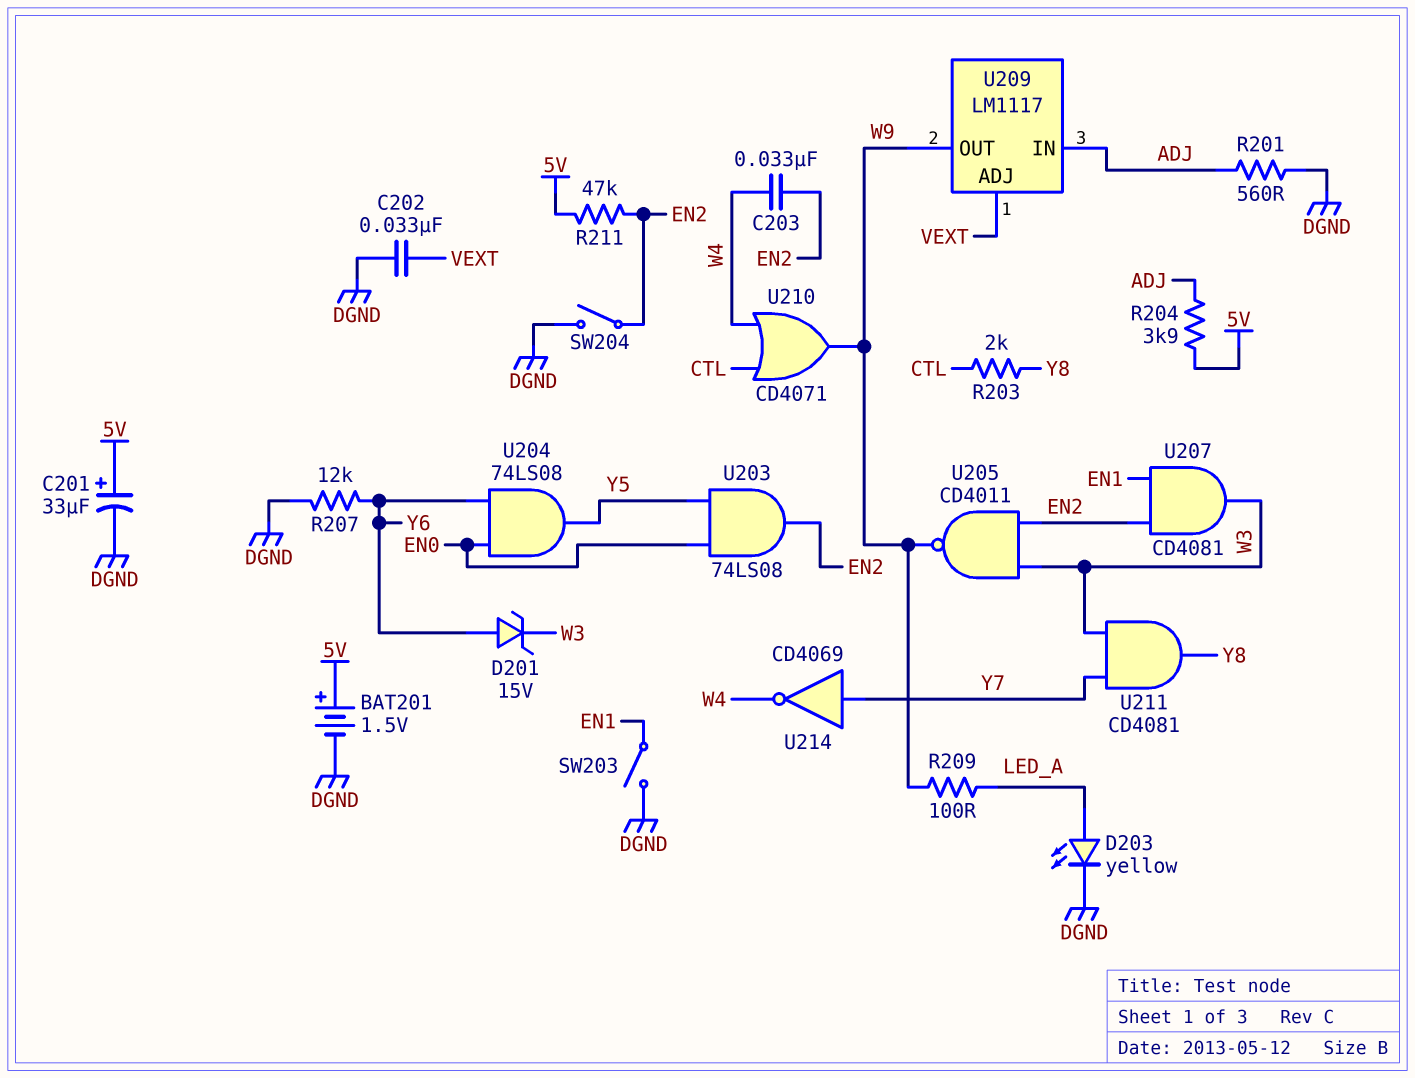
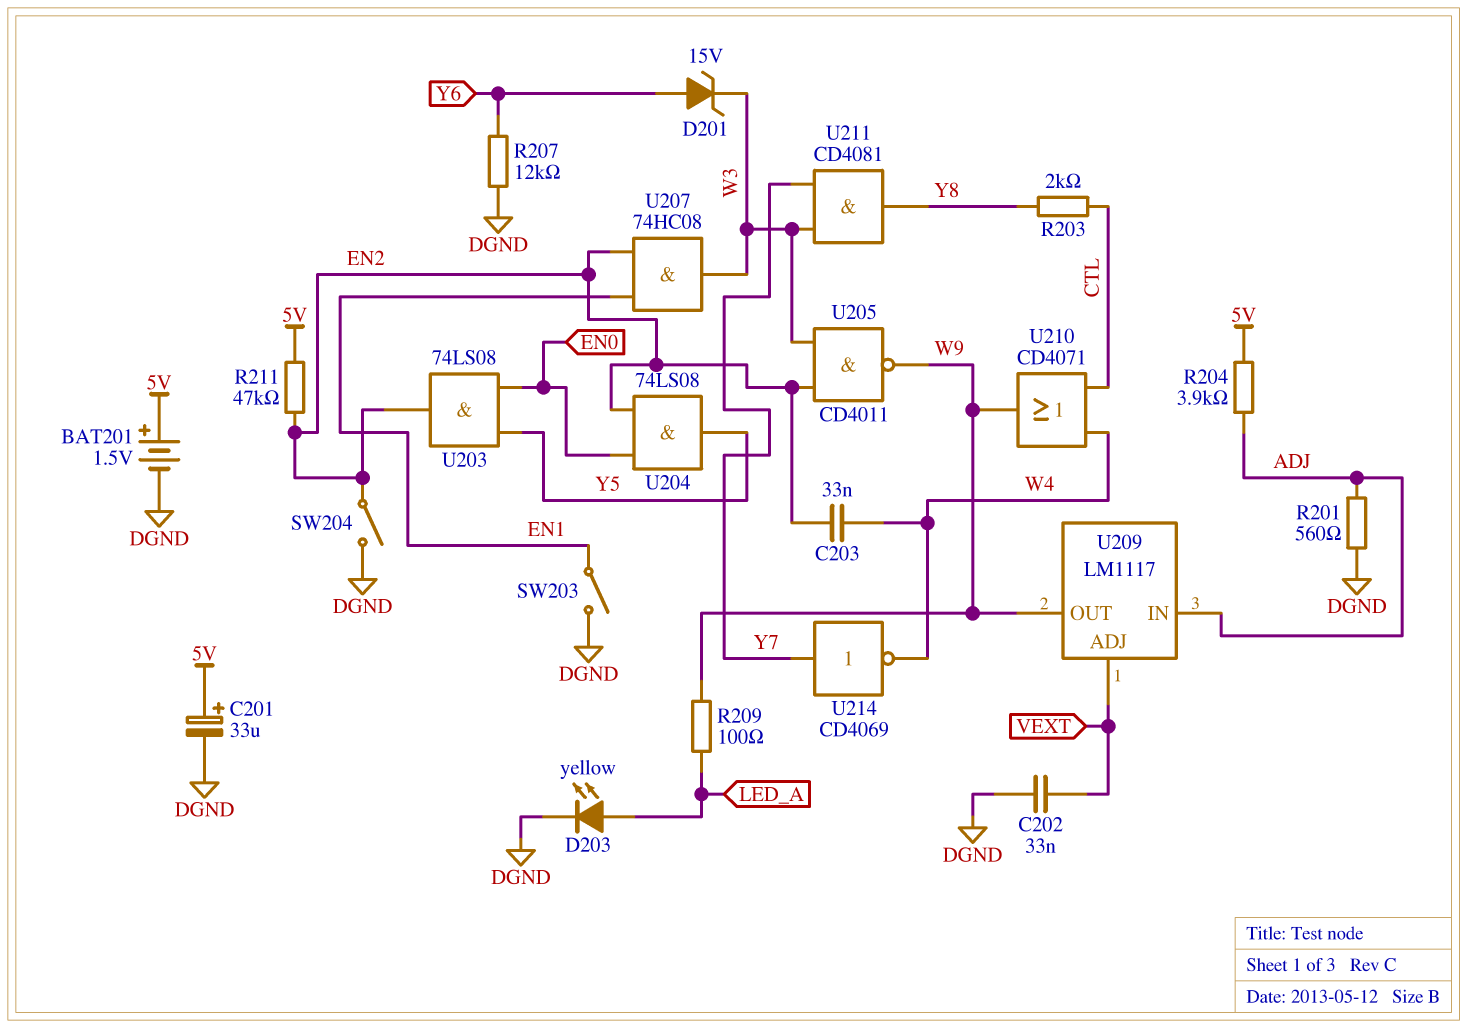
U204: AND 74LS08 (in EN0, in Y6, out Y5) -> AND 74LS08 (in EN0, in EN2, out Y5)
U207: AND CD4081 (in EN1, in EN2, out W3) -> AND 74HC08 (in EN1, in EN2, out W3)

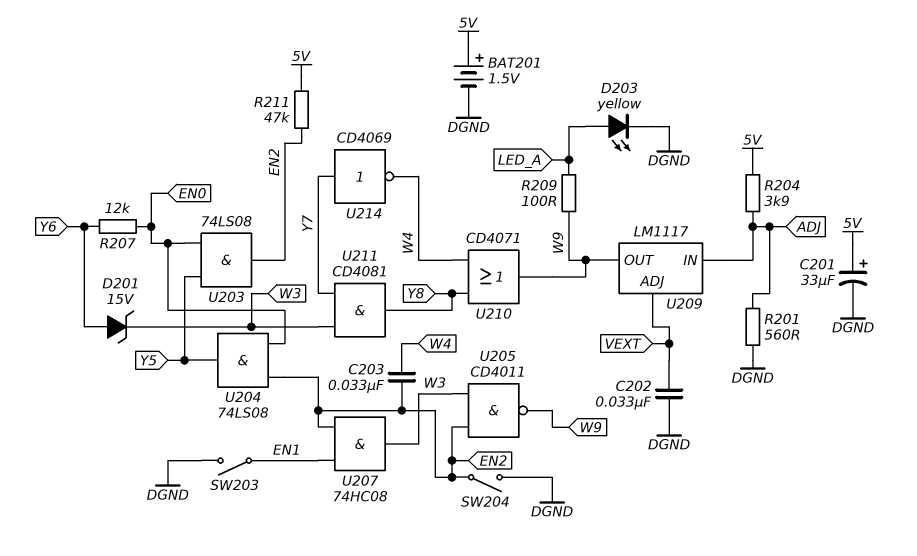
R203: 2k (CTL, Y8) -> none
R207: 12k (DGND, Y6) -> 12k (EN0, Y6)
U210: OR CD4071 (in CTL, in W4, out W9) -> OR CD4071 (in W4, in Y8, out W9)

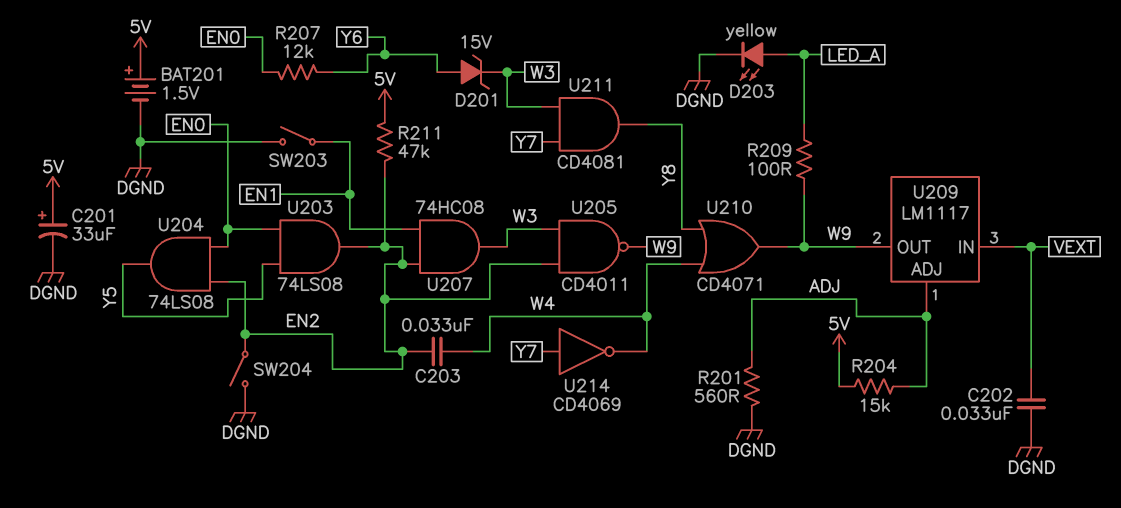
R204: 3.9k (5V, ADJ) -> 15k (5V, ADJ)
U209 pin ADJ: VEXT -> ADJ
U209 pin IN: ADJ -> VEXT

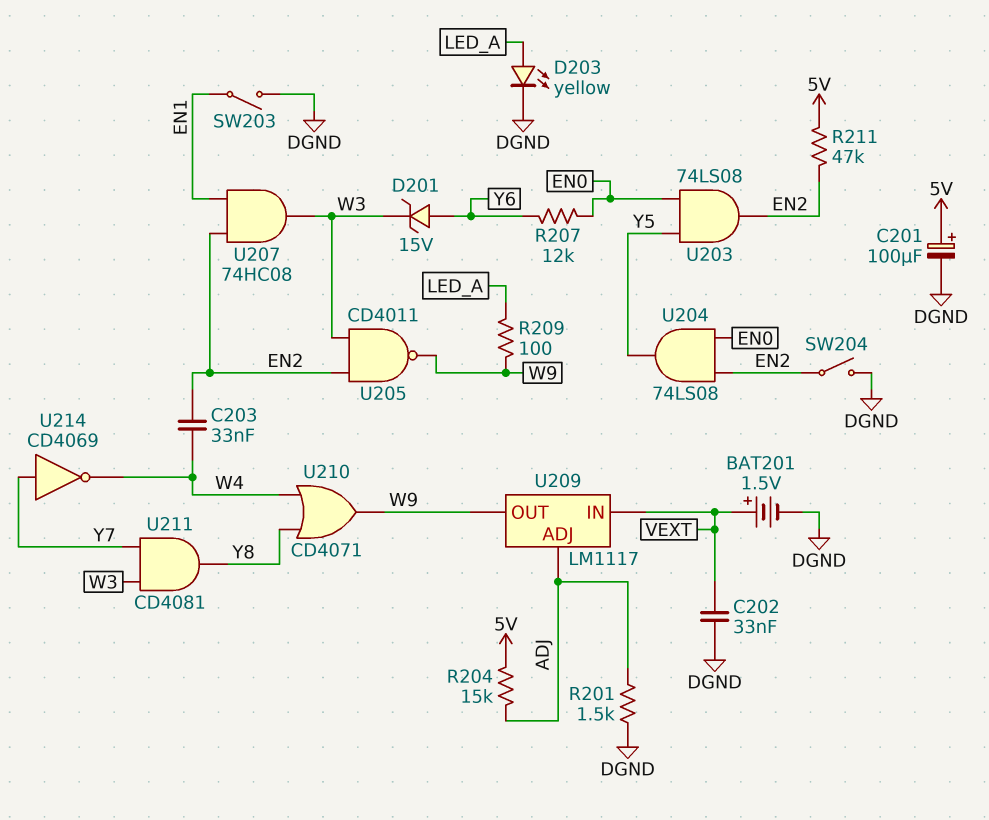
BAT201: 1.5V (plus 5V, minus DGND) -> 1.5V (plus VEXT, minus DGND)
C201: 33uF (plus 5V, minus DGND) -> 100uF (plus 5V, minus DGND)
R201: 560 (ADJ, DGND) -> 1.5k (ADJ, DGND)

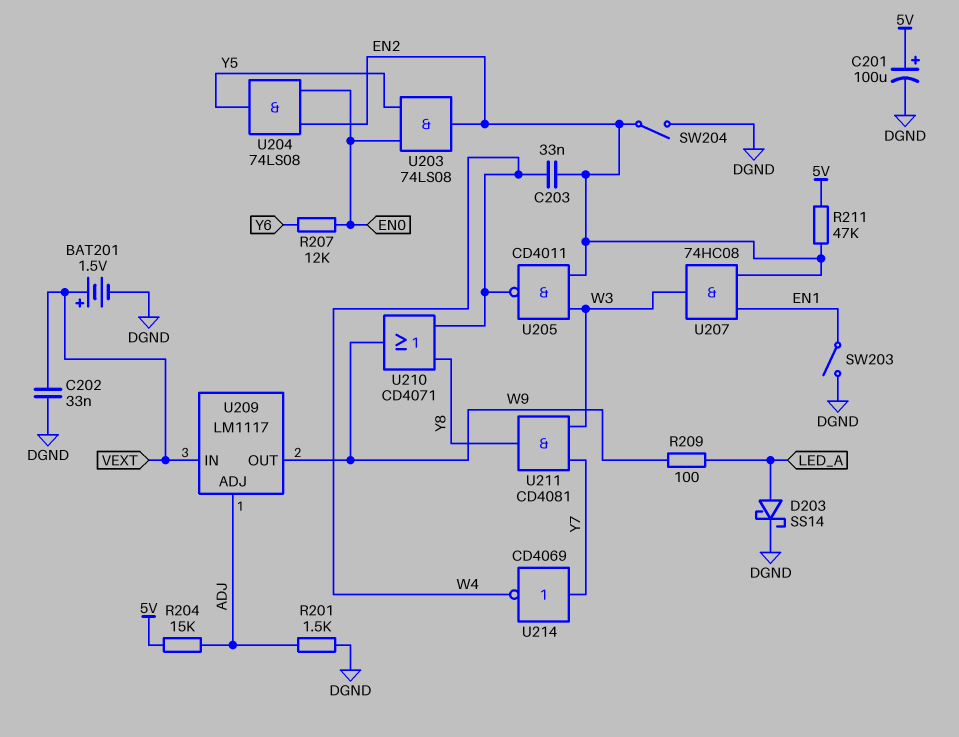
D201: zener 15V (A Y6, K W3) -> none
D203: LED yellow (A LED_A, K DGND) -> schottky SS14 (A LED_A, K DGND)
U205: NAND CD4011 (in EN2, in W3, out W9) -> NAND CD4011 (in EN2, in W3, out W4)

